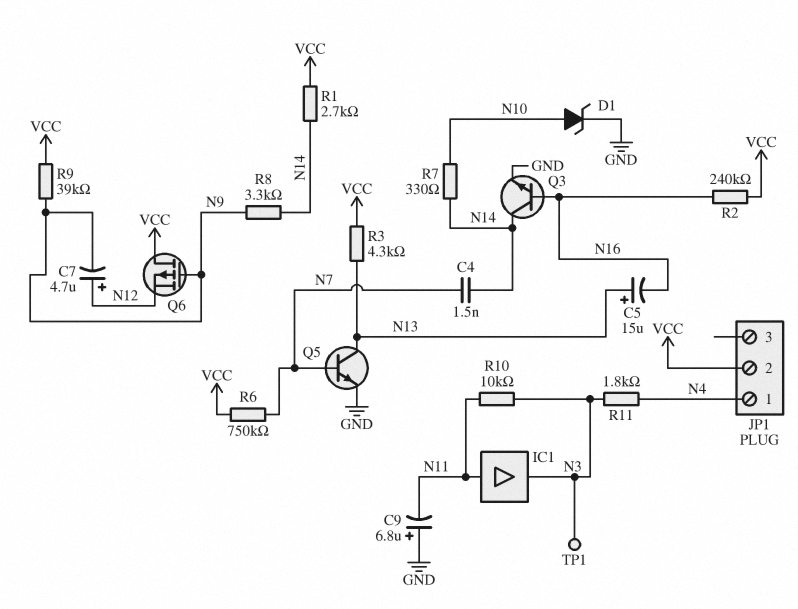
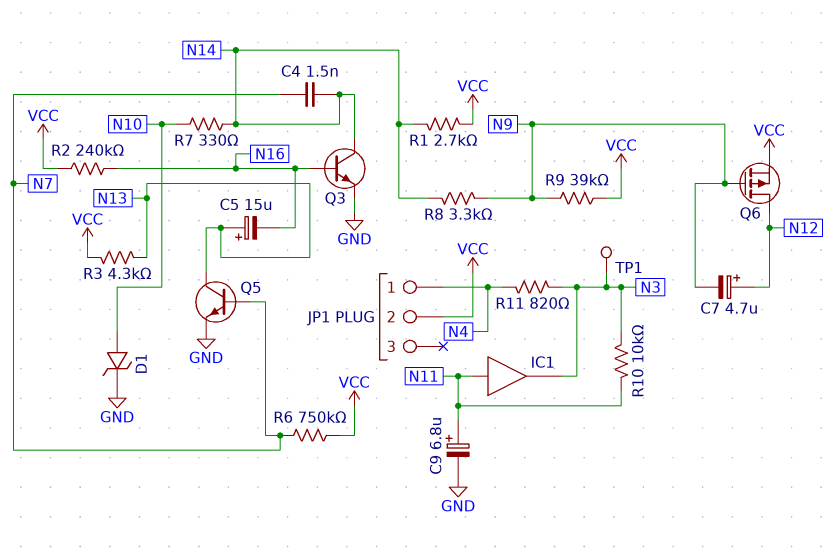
C9: 6.8uF (plus GND, minus N11) -> 6.8uF (plus N11, minus GND)
Q6: PMOS (G N9, D VCC, S N12) -> PMOS (G N9, D N12, S VCC)
R11: 1.8k (N3, N4) -> 820 (N3, N4)

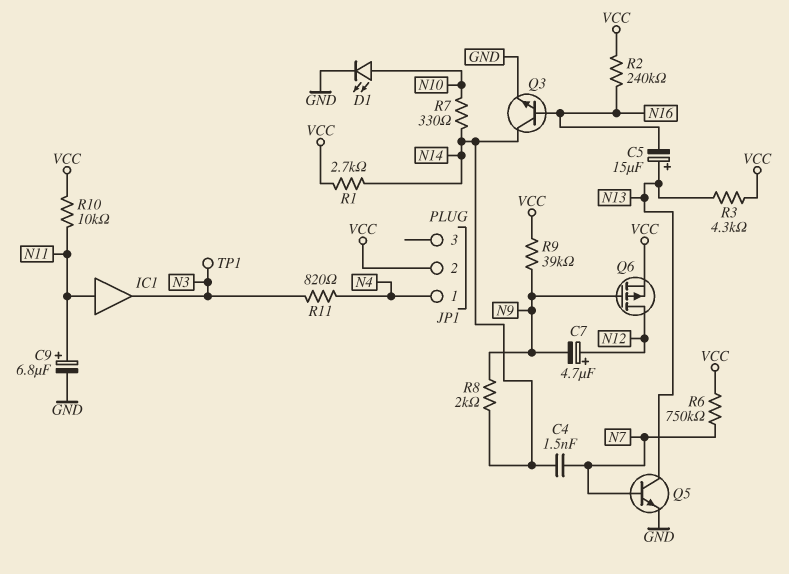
D1: zener (A N10, K GND) -> LED (A N10, K GND)
R8: 3.3k (N9, N14) -> 2k (N9, N14)
R10: 10k (N3, N11) -> 10k (N11, VCC)

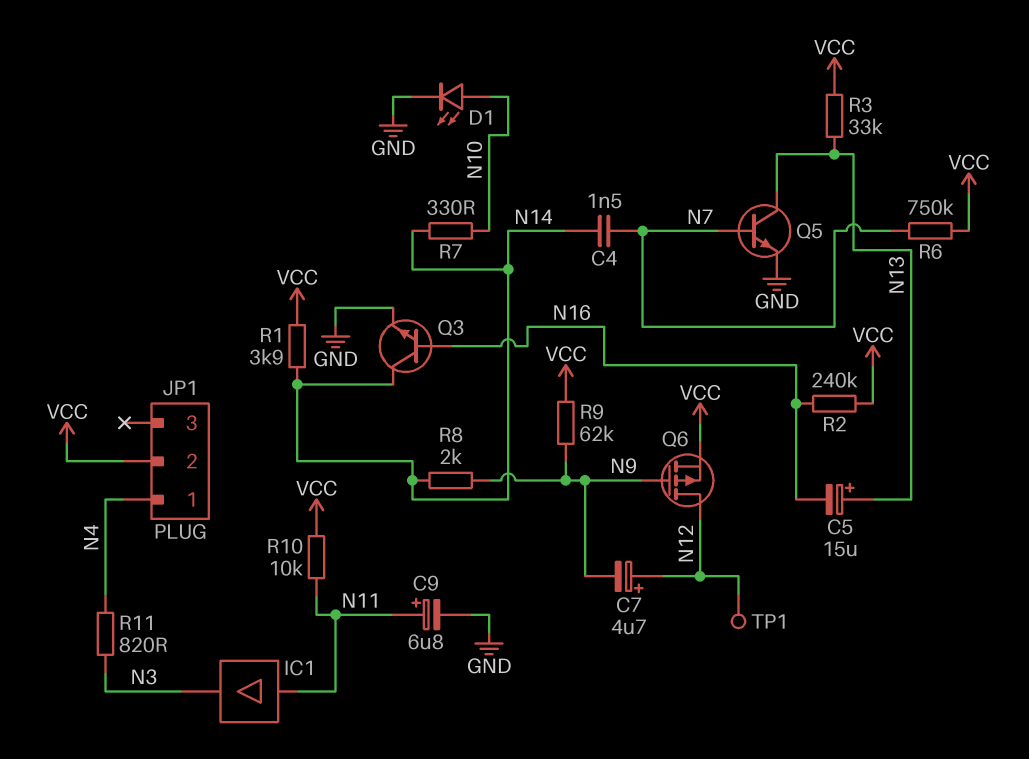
R1: 2.7k (N14, VCC) -> 3.9k (N14, VCC)
R3: 4.3k (N13, VCC) -> 33k (N13, VCC)
R9: 39k (N9, VCC) -> 62k (N9, VCC)
TP1: test point (N3) -> test point (N12)

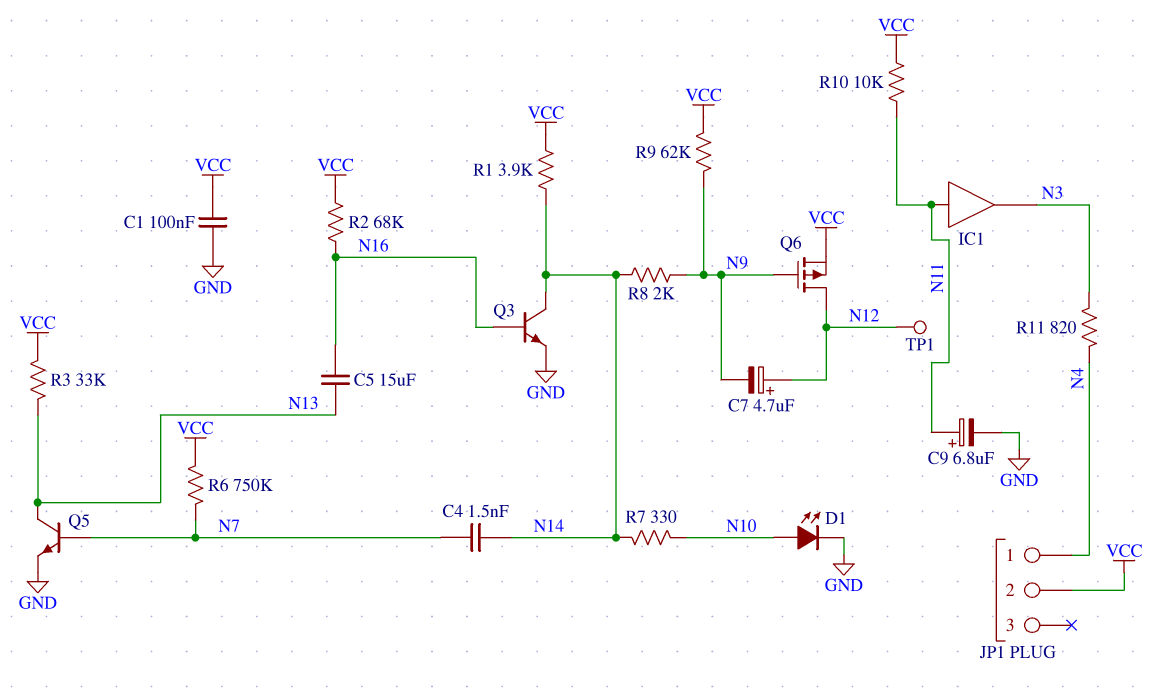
C1: none -> 100nF (GND, VCC)
C5: 15uF (plus N13, minus N16) -> 15uF (N13, N16)
R2: 240k (N16, VCC) -> 68k (N16, VCC)

